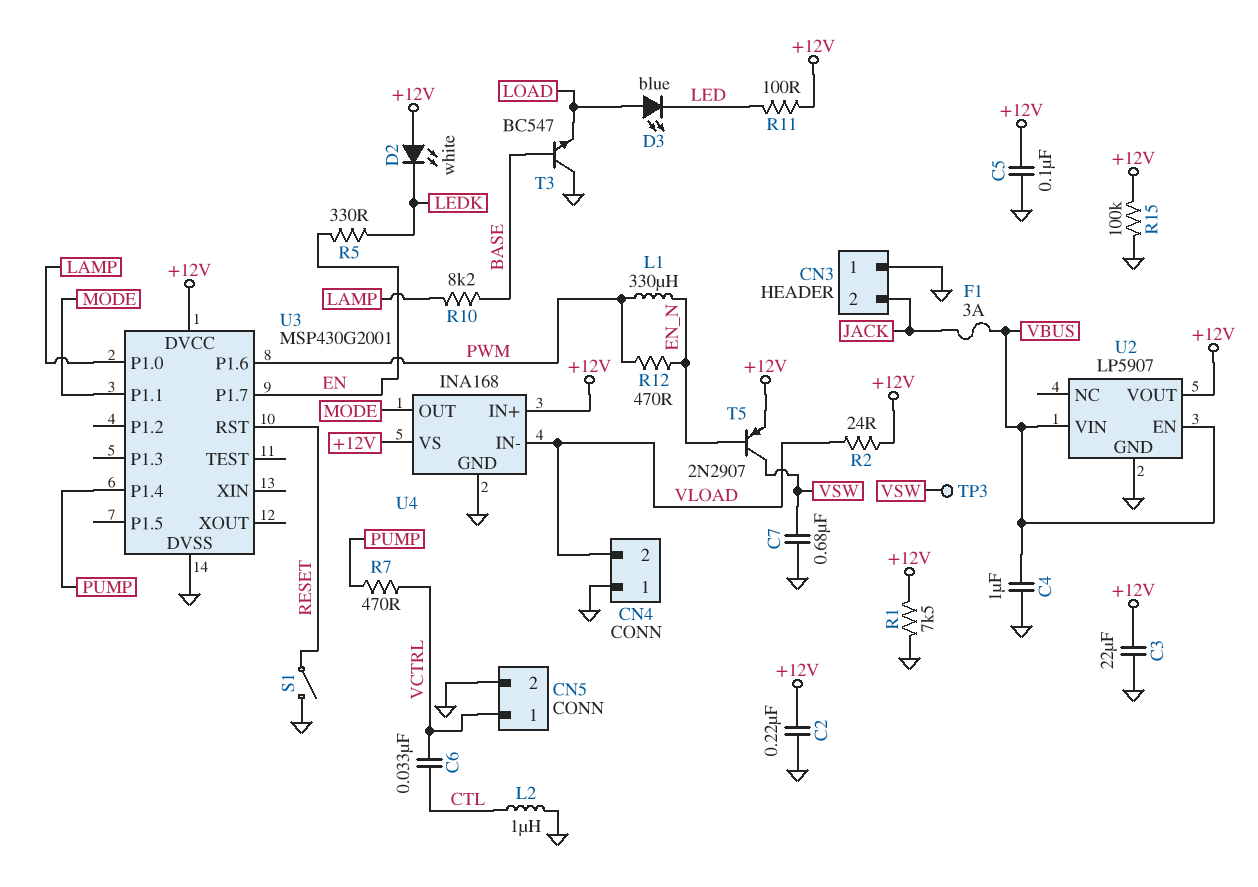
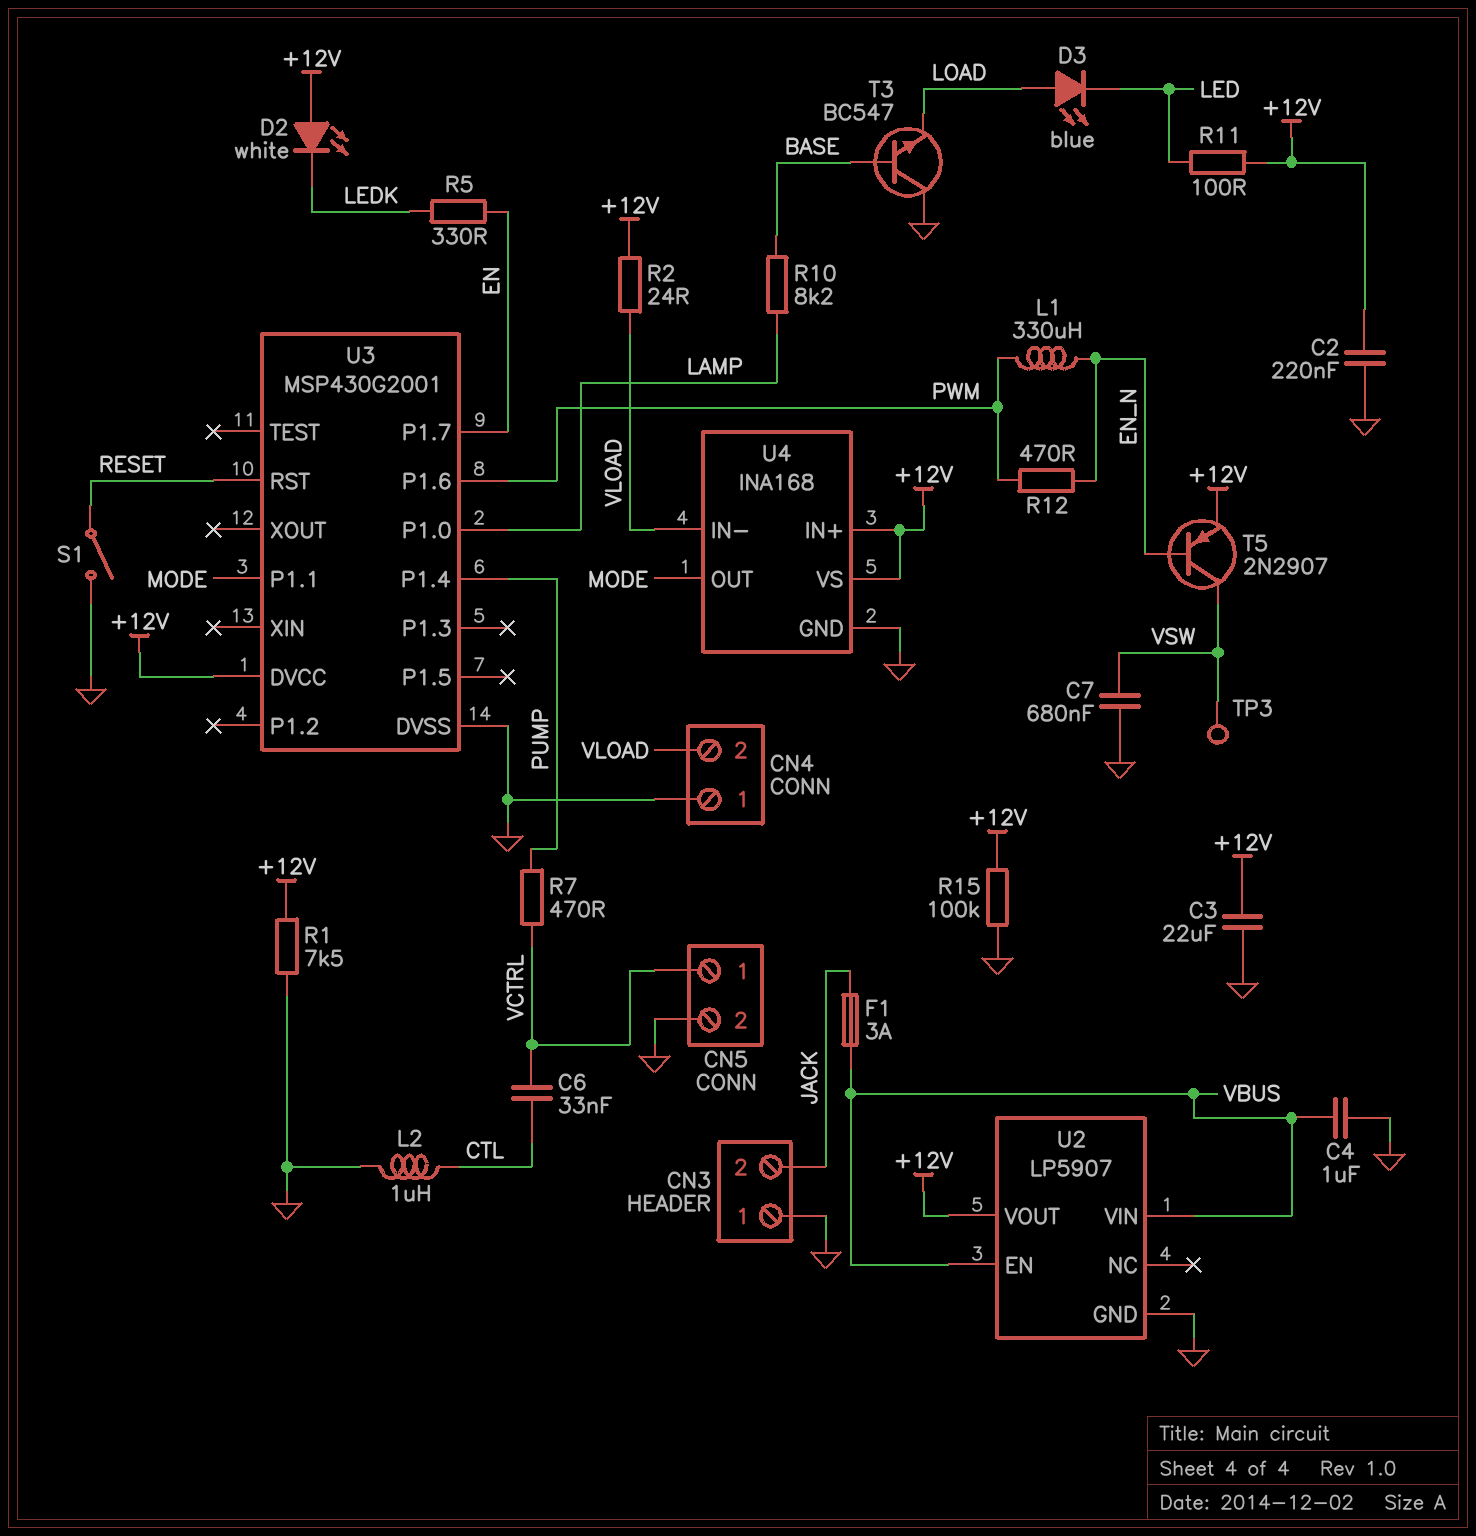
C5: 100nF (+12V, GND) -> none

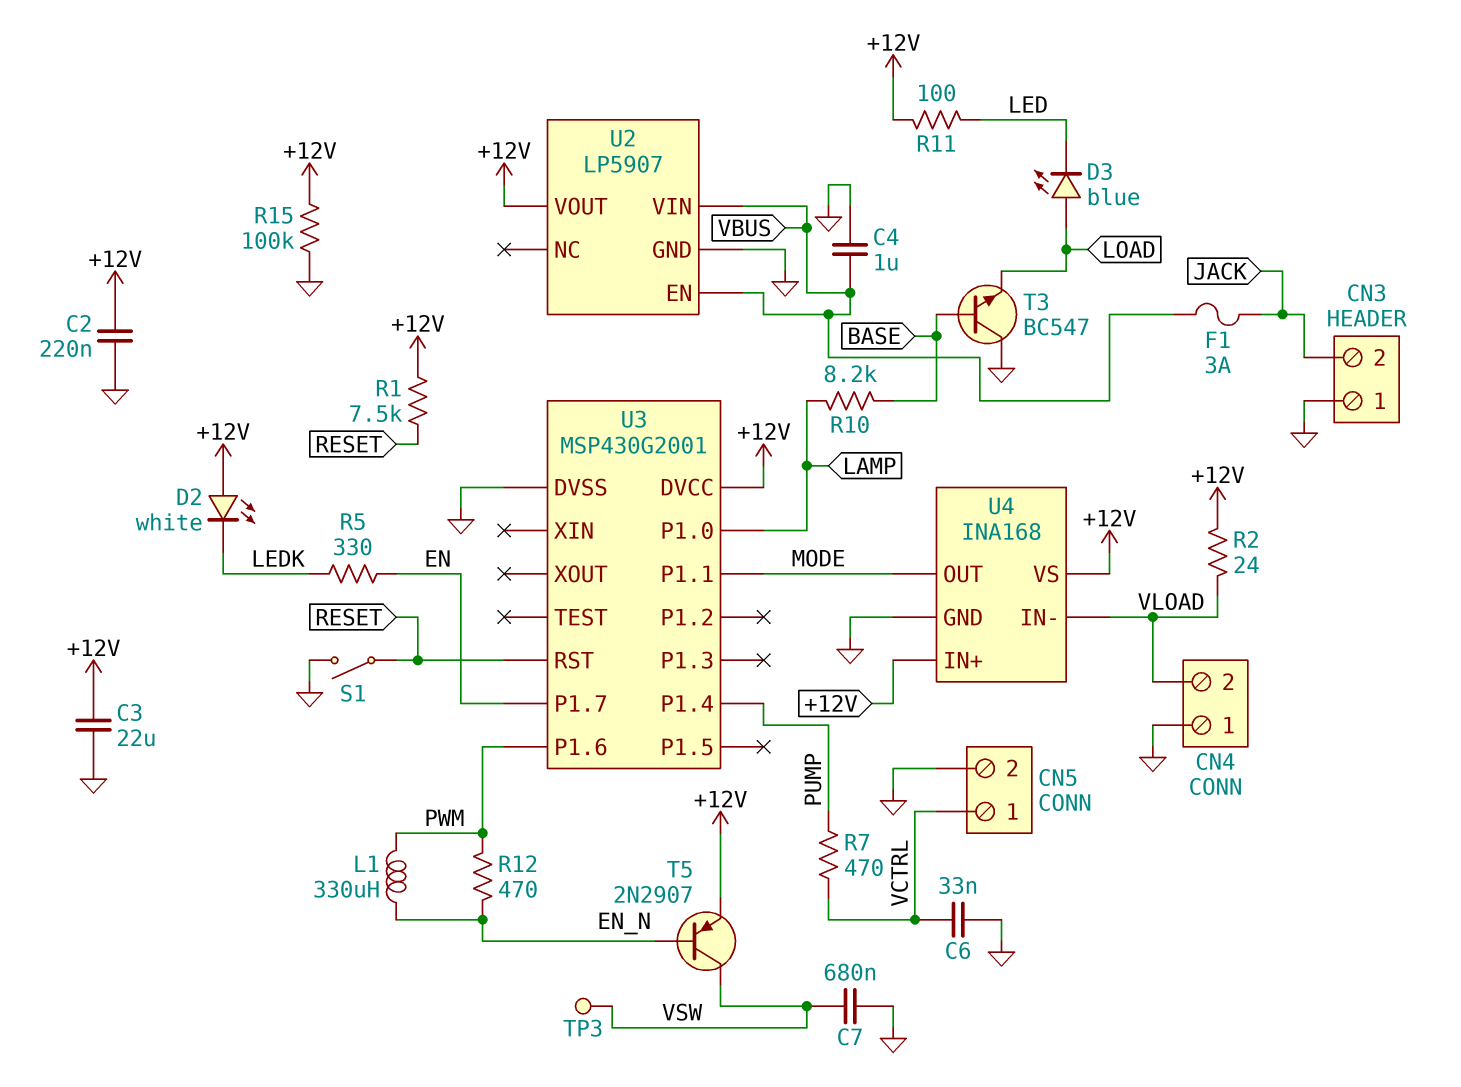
C6: 33nF (CTL, VCTRL) -> 33nF (GND, VCTRL)
L2: 1uH (CTL, GND) -> none
R1: 7.5k (+12V, GND) -> 7.5k (+12V, RESET)

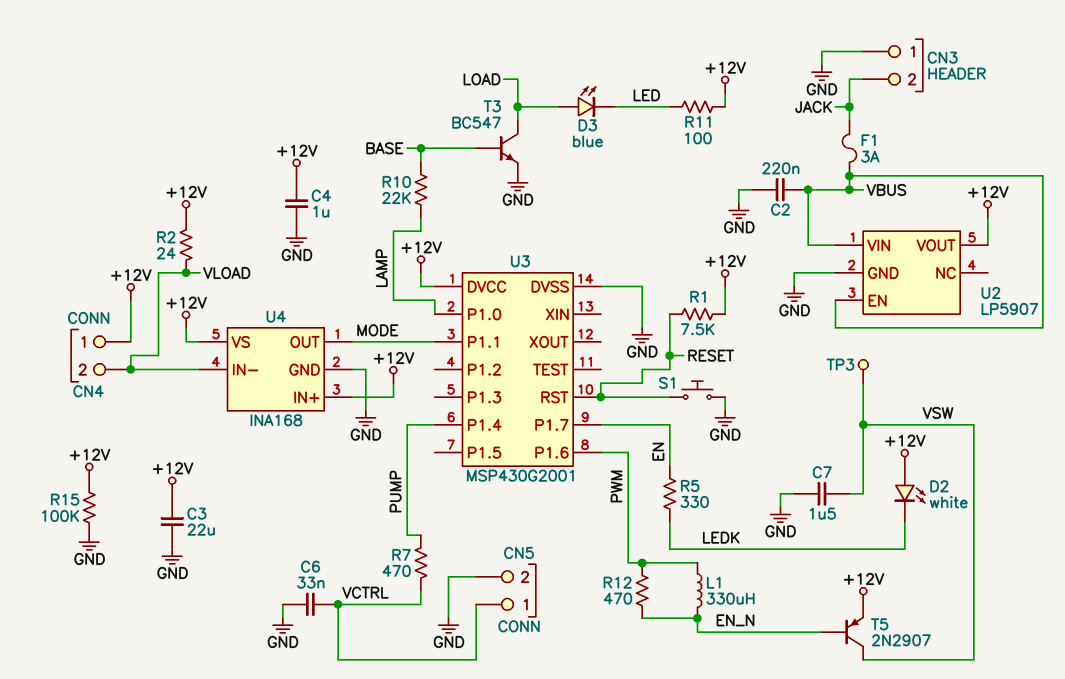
C2: 220nF (+12V, GND) -> 220nF (GND, VBUS)
C4: 1uF (GND, VBUS) -> 1uF (+12V, GND)
C7: 680nF (GND, VSW) -> 1.5uF (GND, VSW)
CN4 pin 1: GND -> +12V
R10: 8.2k (BASE, LAMP) -> 22k (BASE, LAMP)
S1: switch (GND, RESET) -> button (GND, RESET)
T3: NPN BC547 (B BASE, C GND, E LOAD) -> NPN BC547 (B BASE, C LOAD, E GND)

